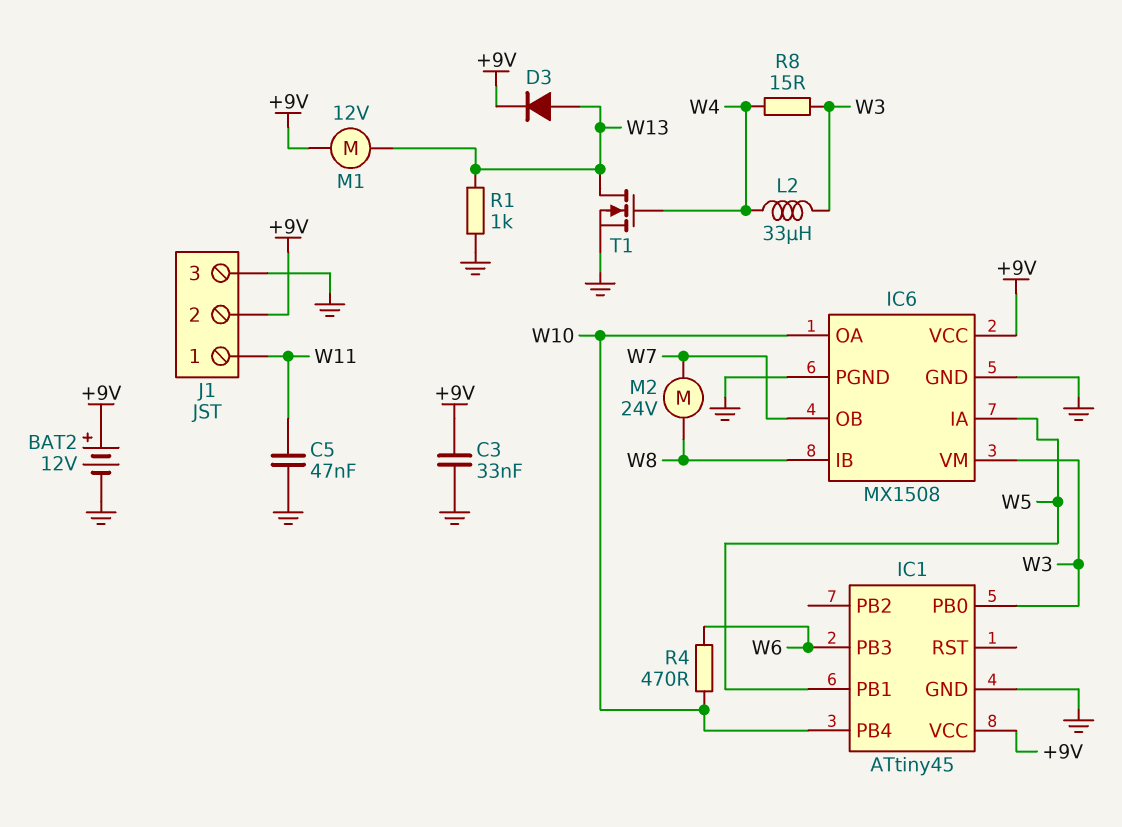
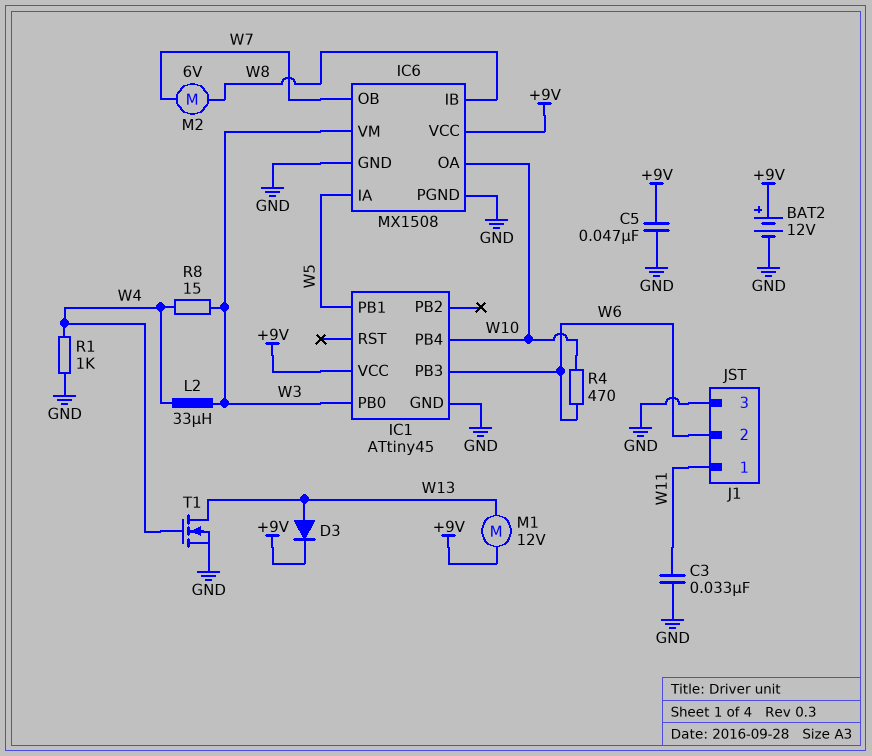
C3: 33nF (+9V, GND) -> 33nF (GND, W11)
C5: 47nF (GND, W11) -> 47nF (+9V, GND)
J1 pin 2: +9V -> W6
M2: motor 24V (W7, W8) -> motor 6V (W7, W8)
R1: 1k (GND, W13) -> 1k (GND, W4)

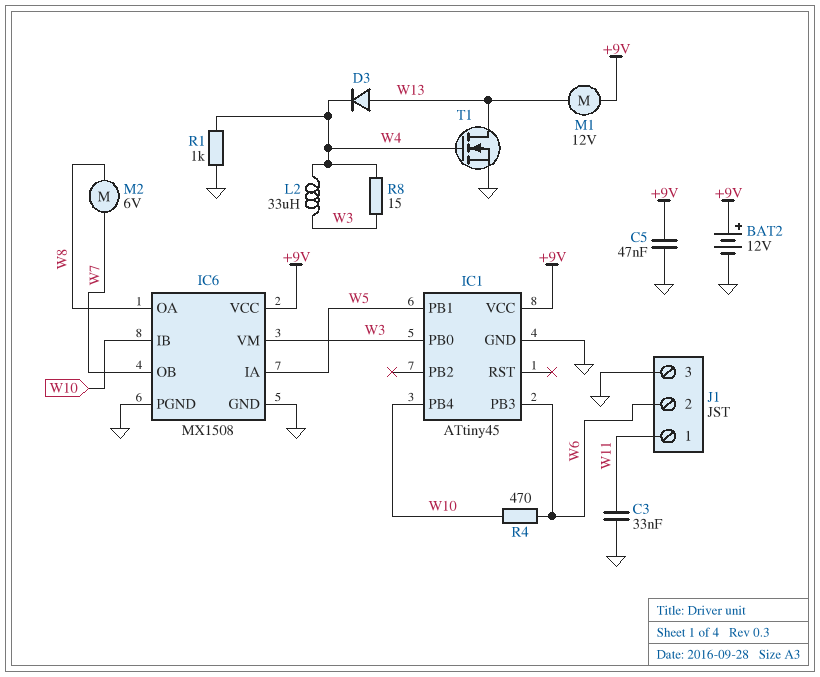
D3: diode (A W13, K +9V) -> diode (A W13, K W4)
IC6 pin IB: W8 -> W10
IC6 pin OA: W10 -> W8

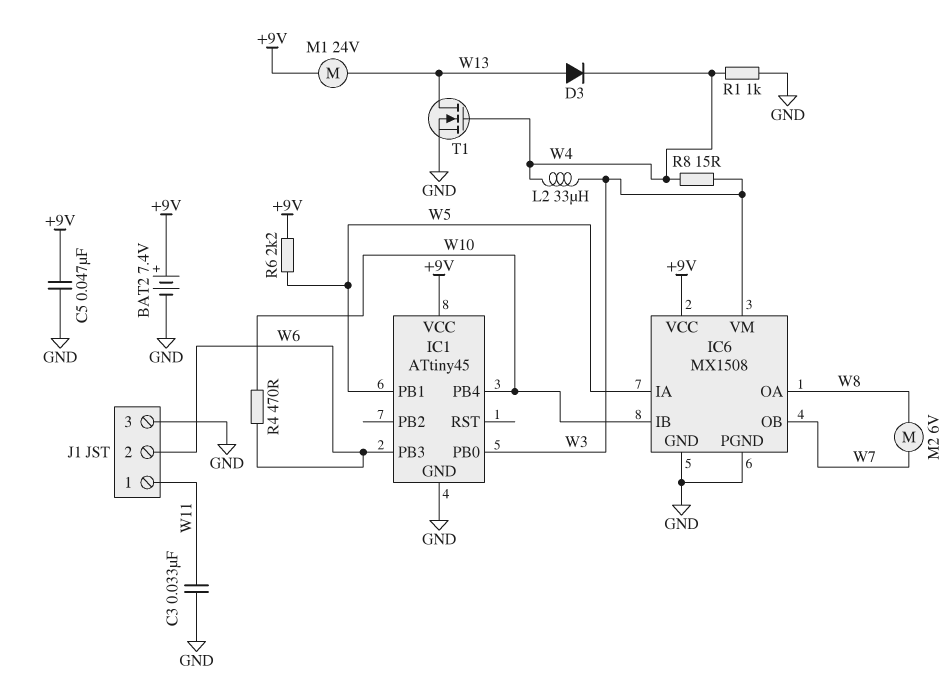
BAT2: 12V (plus +9V, minus GND) -> 7.4V (plus +9V, minus GND)
M1: motor 12V (+9V, W13) -> motor 24V (+9V, W13)
R6: none -> 2.2k (+9V, W5)

